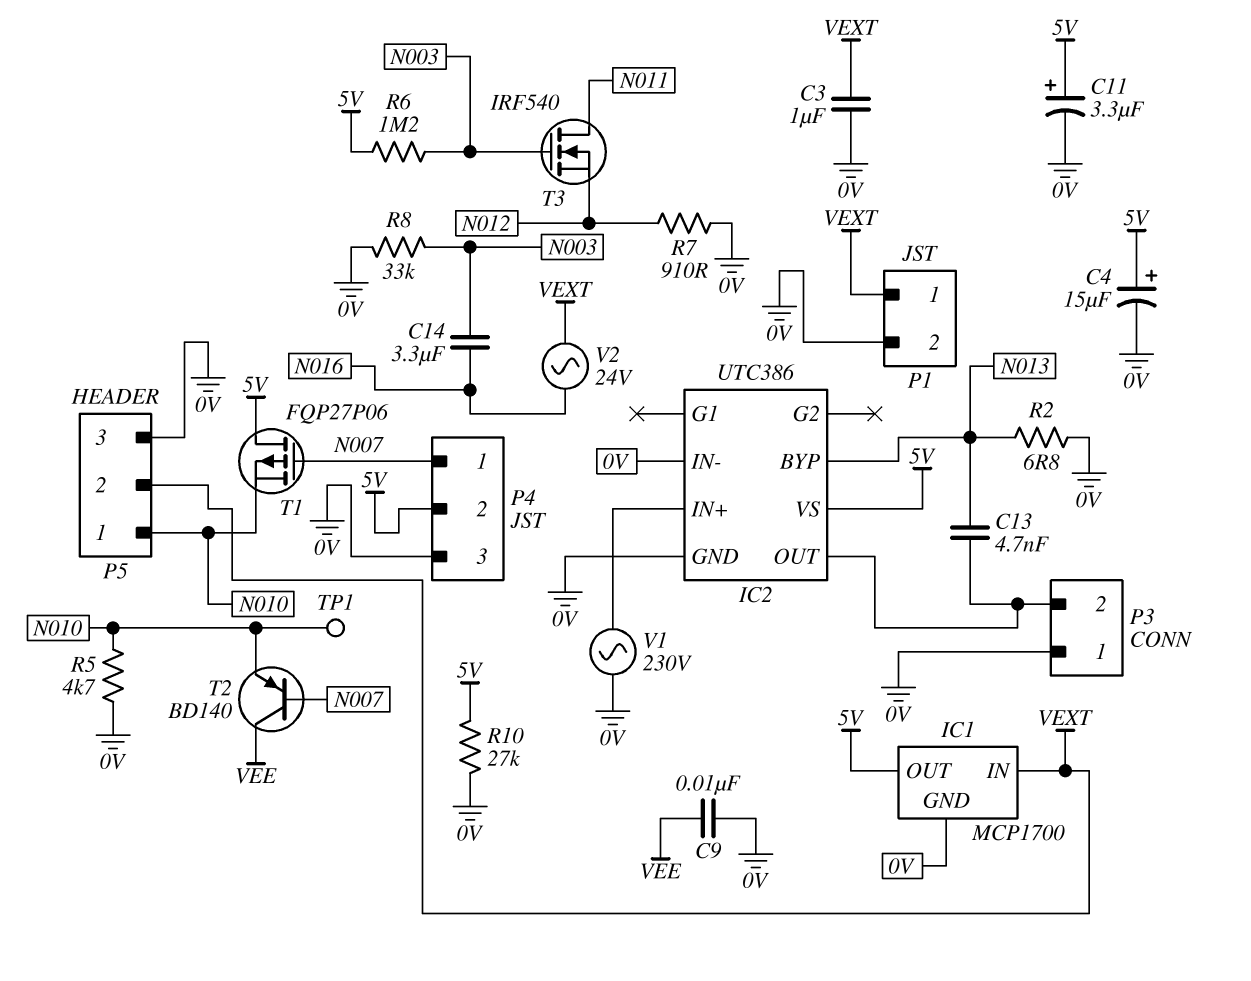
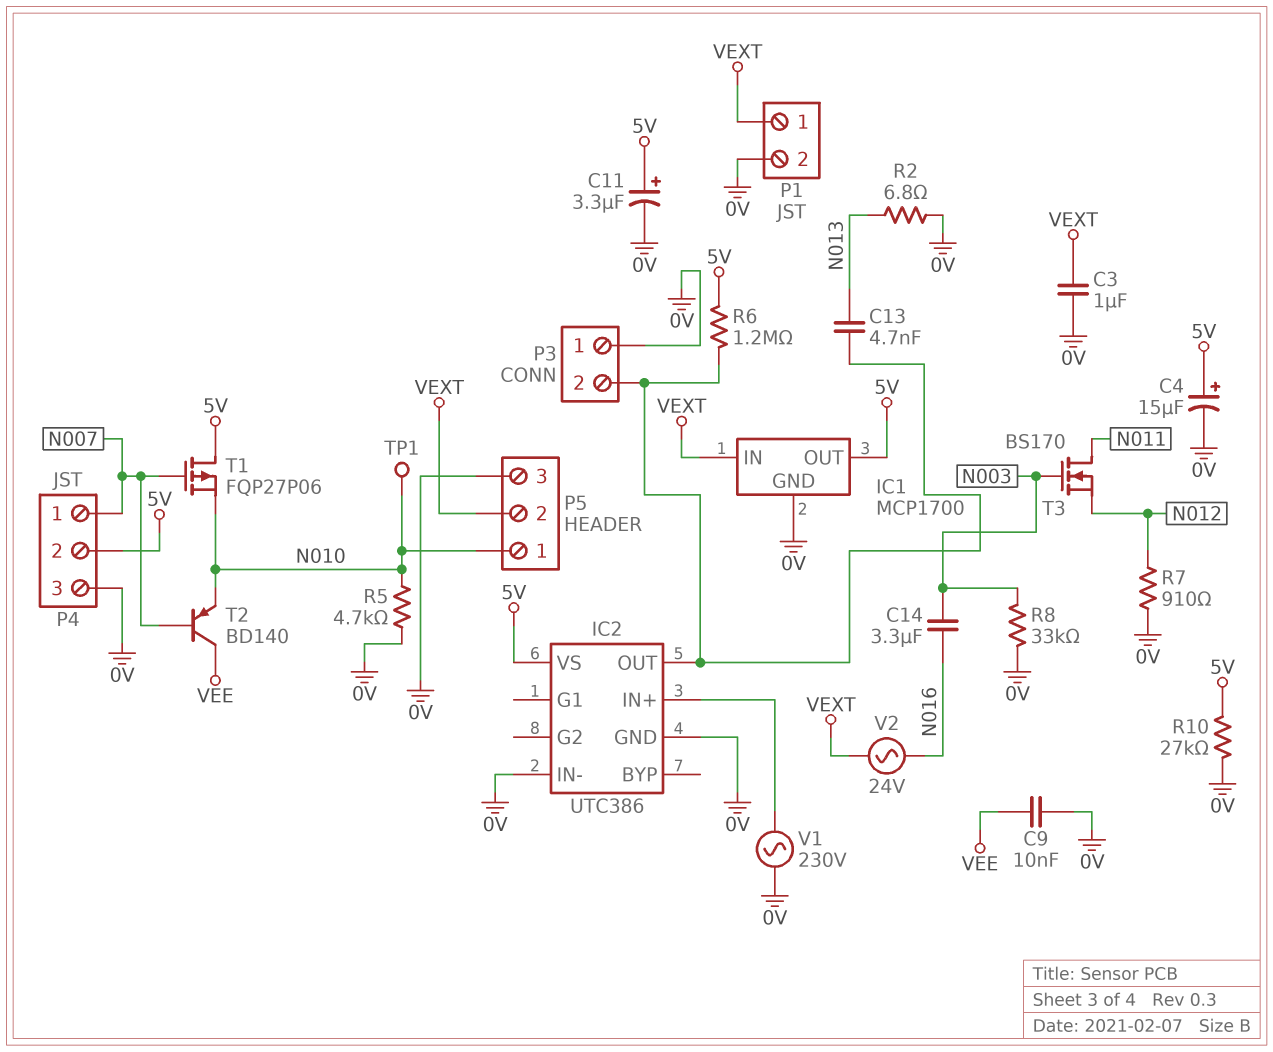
IC2 pin BYP: N013 -> none
R6: 1.2M (5V, N003) -> 1.2M (5V, IC2/OUT)
T3: NMOS IRF540 (G N003, D N011, S N012) -> NMOS BS170 (G N003, D N011, S N012)

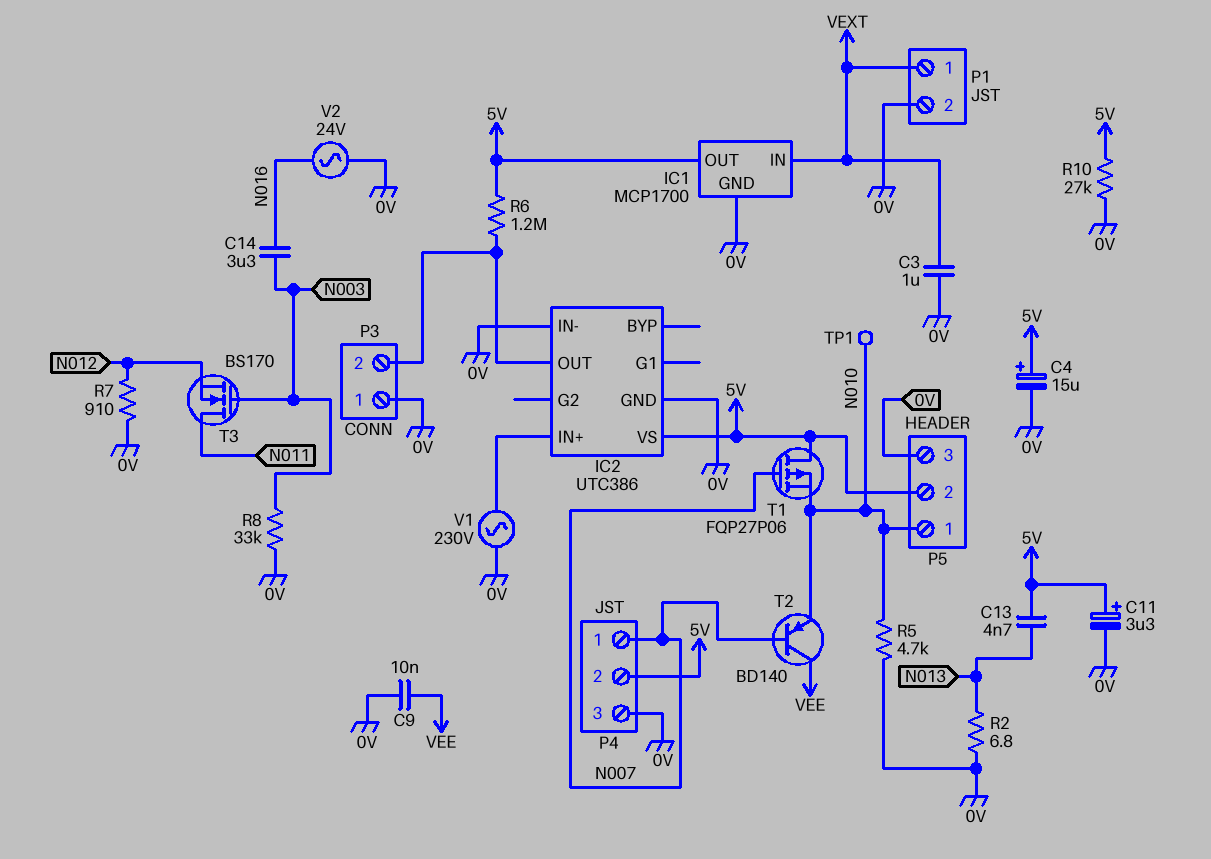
C13: 4.7nF (IC2/OUT, N013) -> 4.7nF (5V, N013)
P5 pin 2: VEXT -> 5V
V2: AC 24V (N016, VEXT) -> AC 24V (0V, N016)

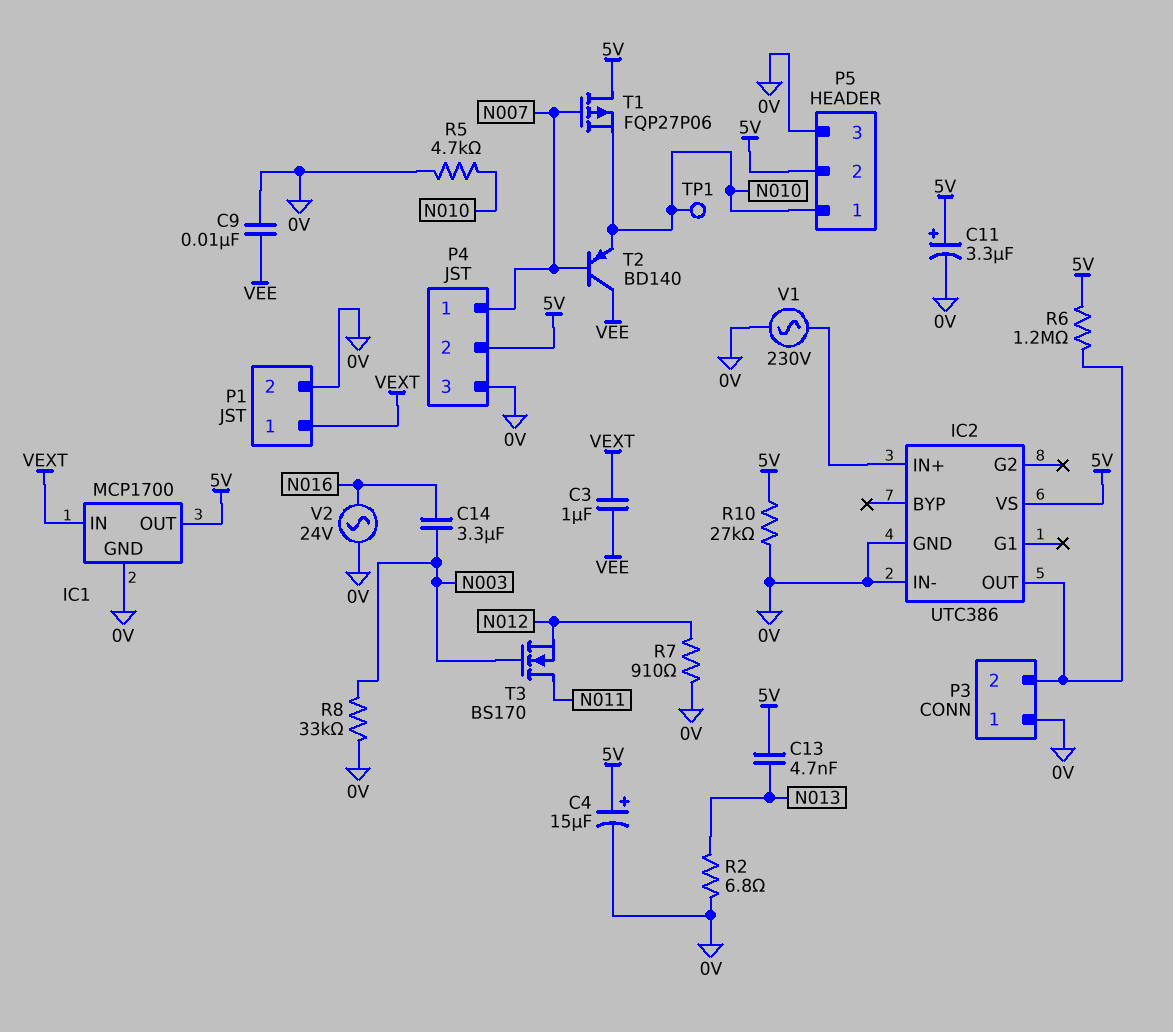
C3: 1uF (0V, VEXT) -> 1uF (VEE, VEXT)

